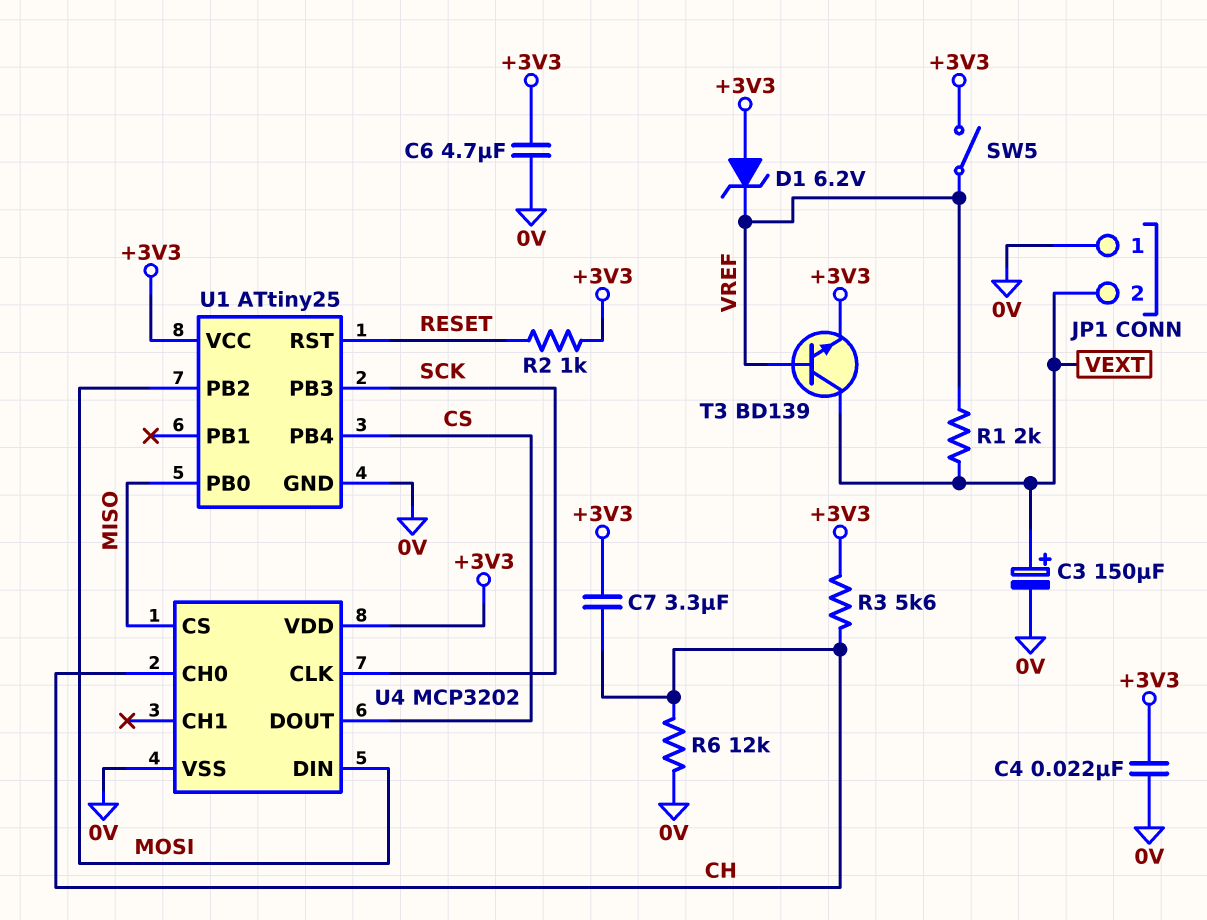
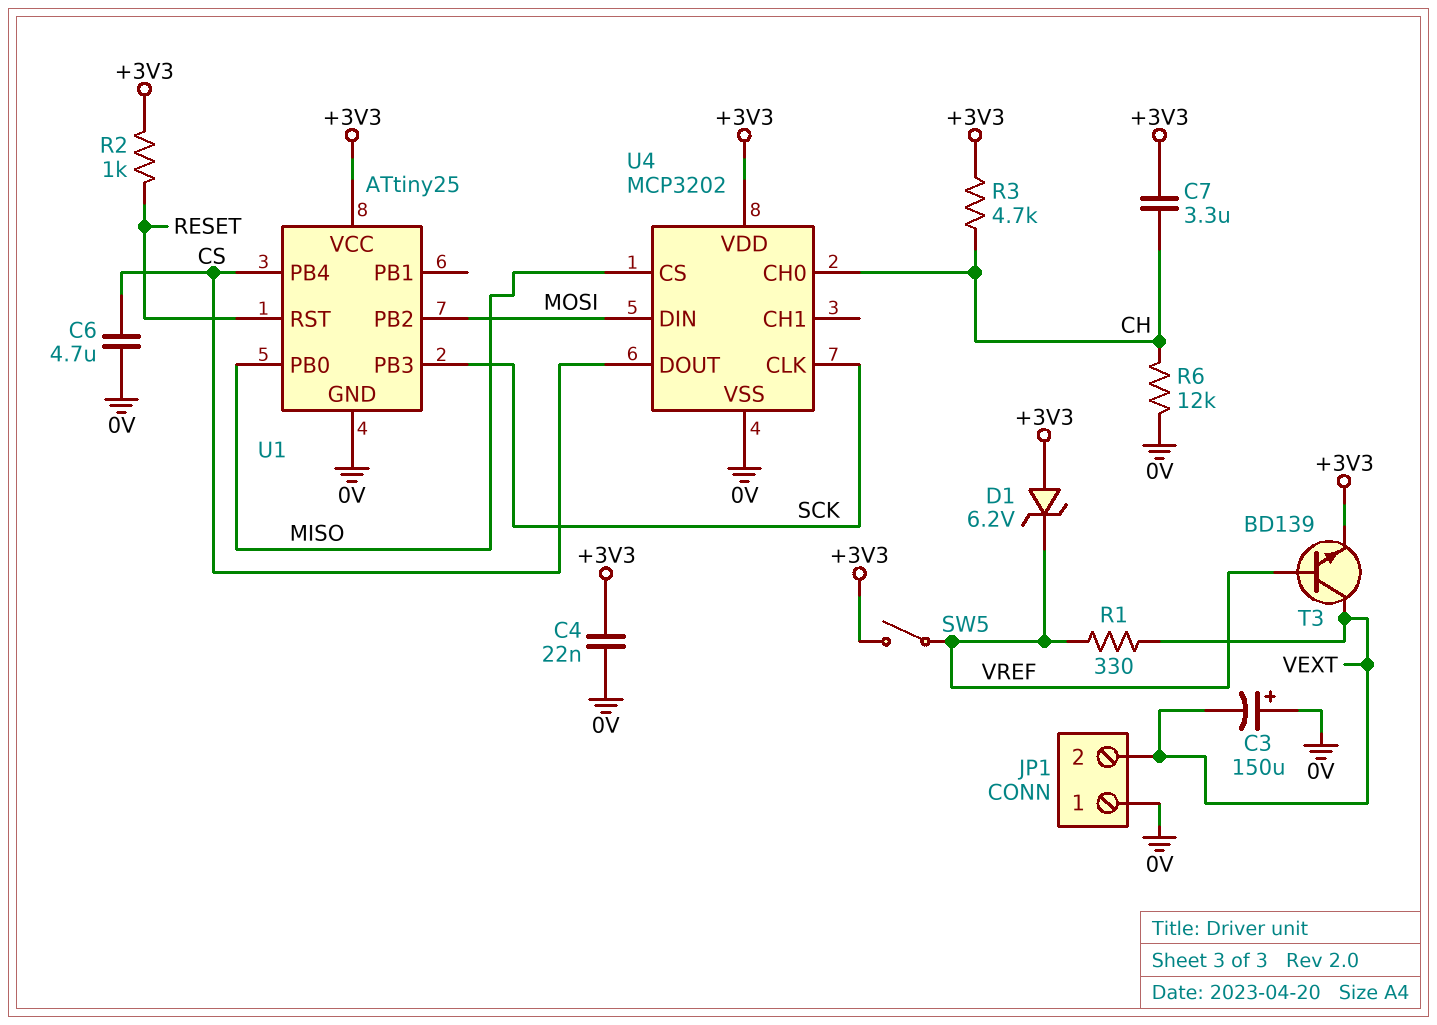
C3: 150uF (plus VEXT, minus 0V) -> 150uF (plus 0V, minus VEXT)
C6: 4.7uF (+3V3, 0V) -> 4.7uF (0V, CS)
R1: 2k (VEXT, VREF) -> 330 (VEXT, VREF)
R3: 5.6k (+3V3, CH) -> 4.7k (+3V3, CH)

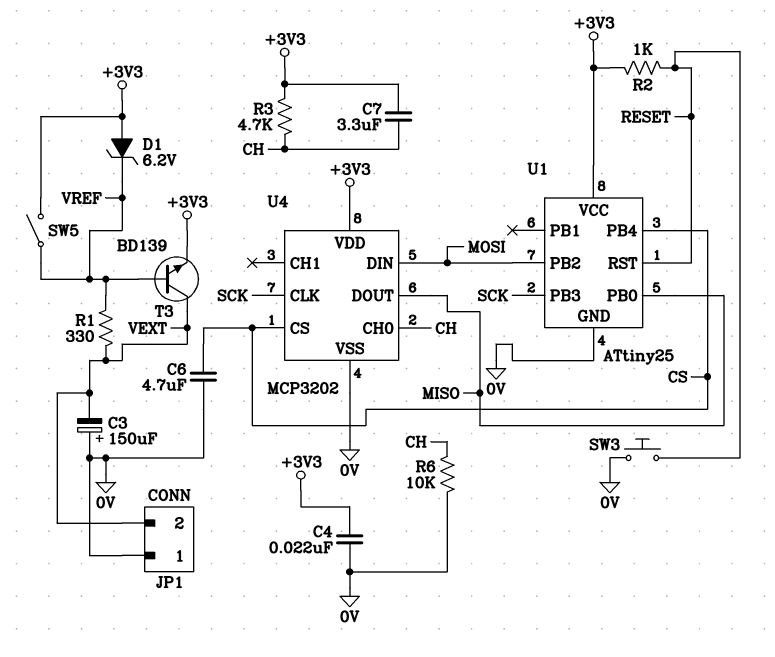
R6: 12k (0V, CH) -> 10k (0V, CH)
SW3: none -> button (0V, RESET)
U4 pin CS: MISO -> CS
U4 pin DOUT: CS -> MISO

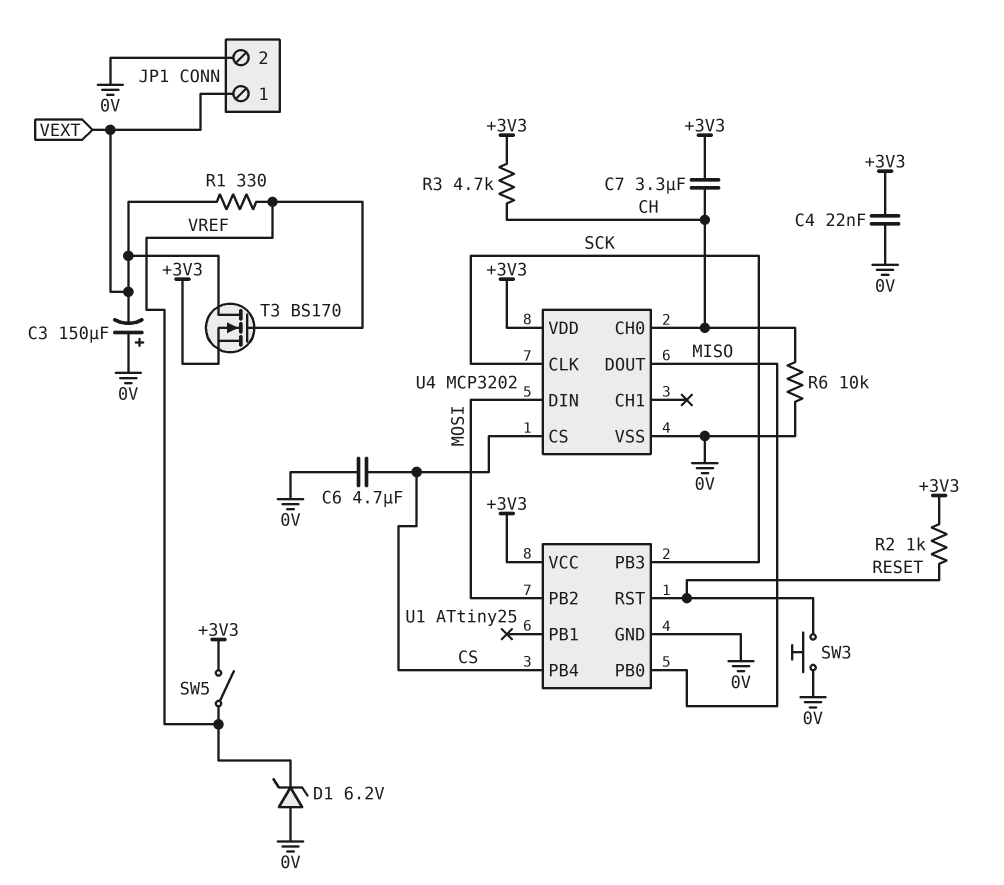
D1: zener 6.2V (A +3V3, K VREF) -> zener 6.2V (A 0V, K VREF)
JP1 pin 1: 0V -> VEXT
JP1 pin 2: VEXT -> 0V
T3: NPN BD139 (B VREF, C VEXT, E +3V3) -> NMOS BS170 (G VREF, D VEXT, S +3V3)

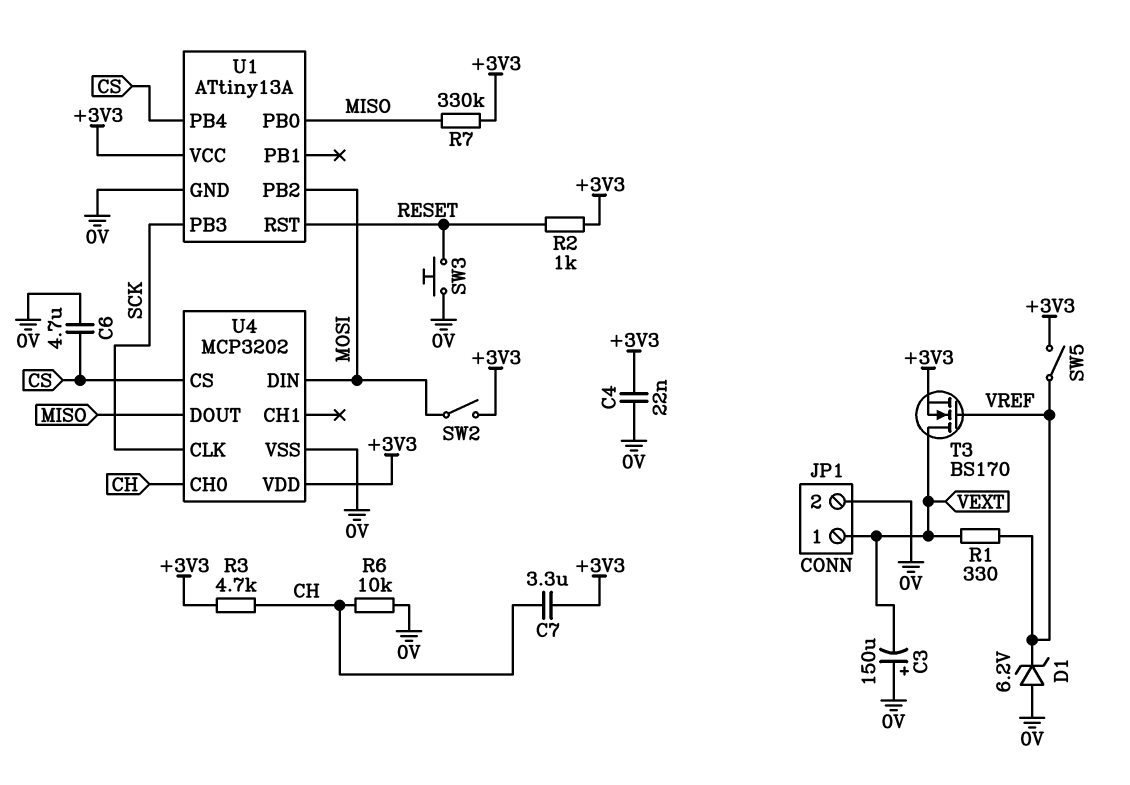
R7: none -> 330k (+3V3, MISO)
SW2: none -> switch (+3V3, MOSI)
U1: ATtiny25 -> ATtiny13A

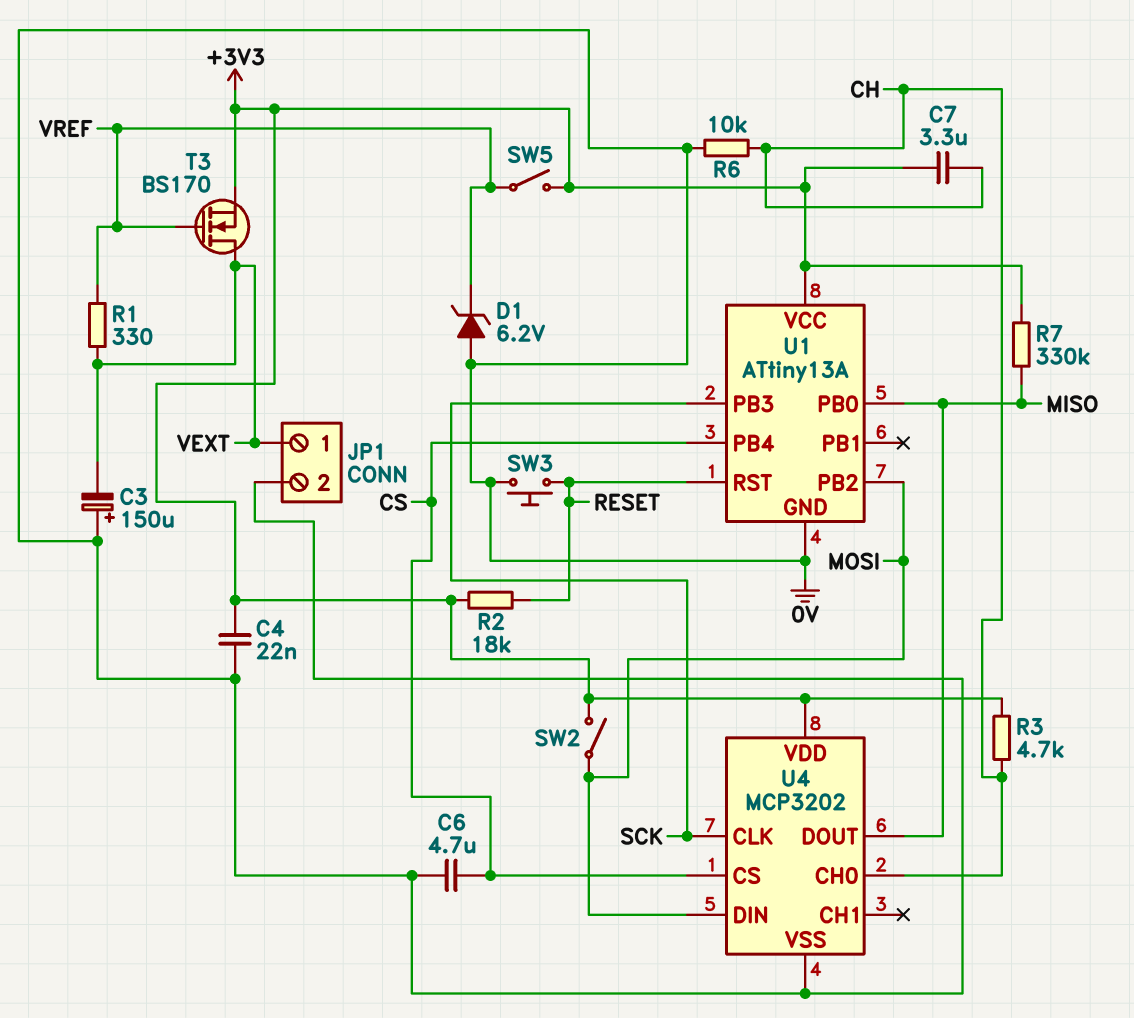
R2: 1k (+3V3, RESET) -> 18k (+3V3, RESET)

